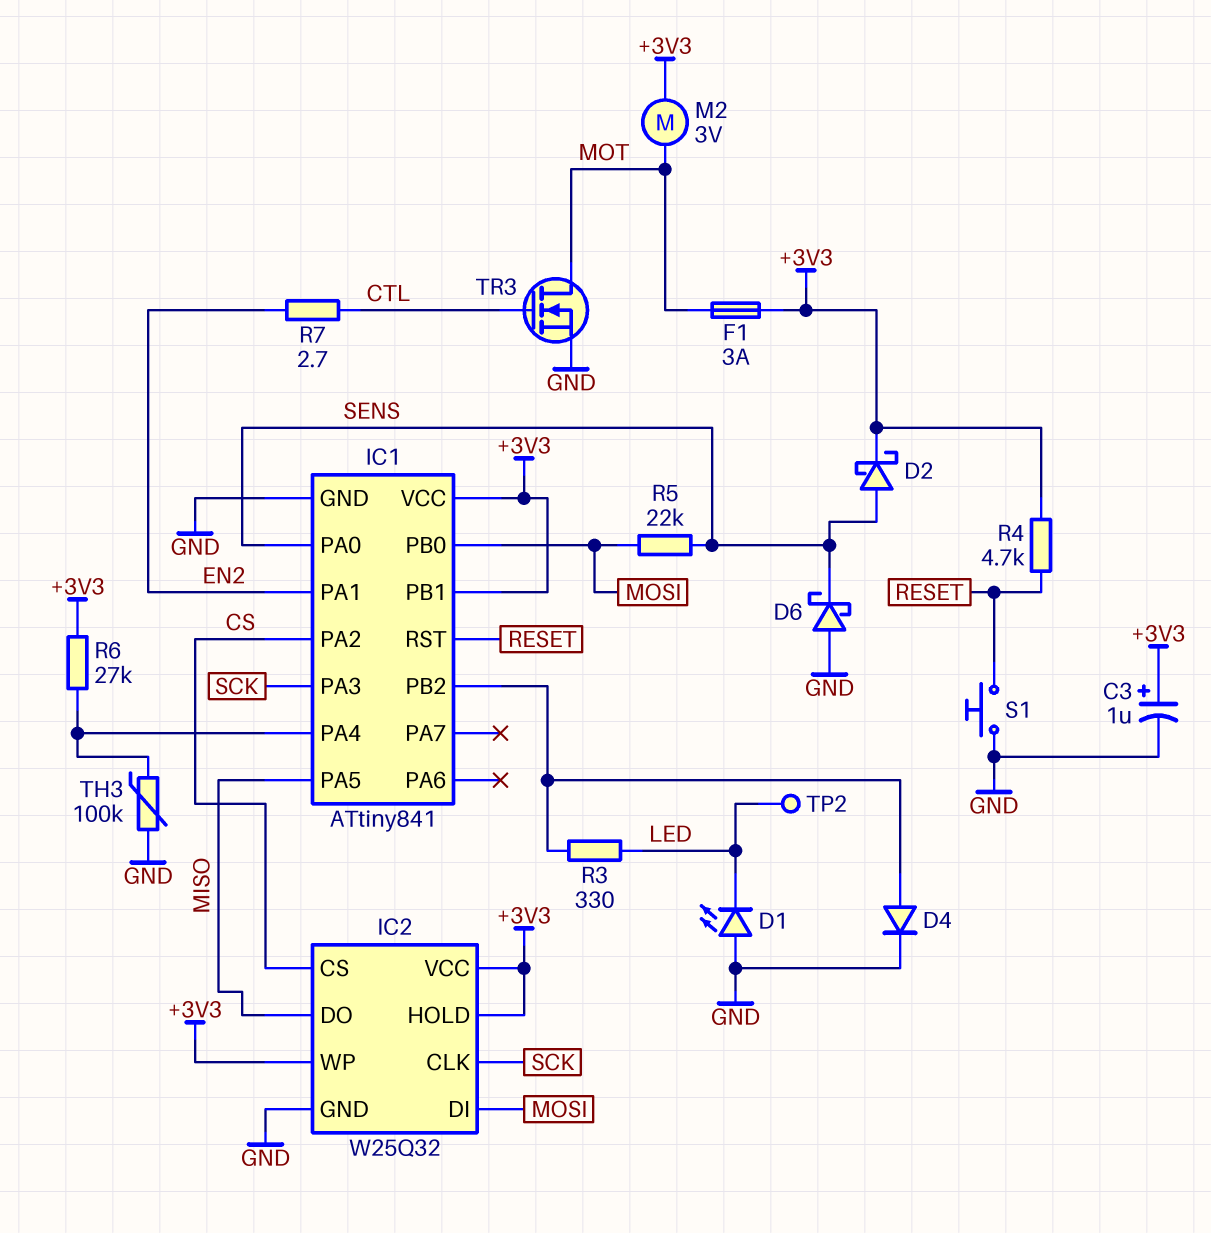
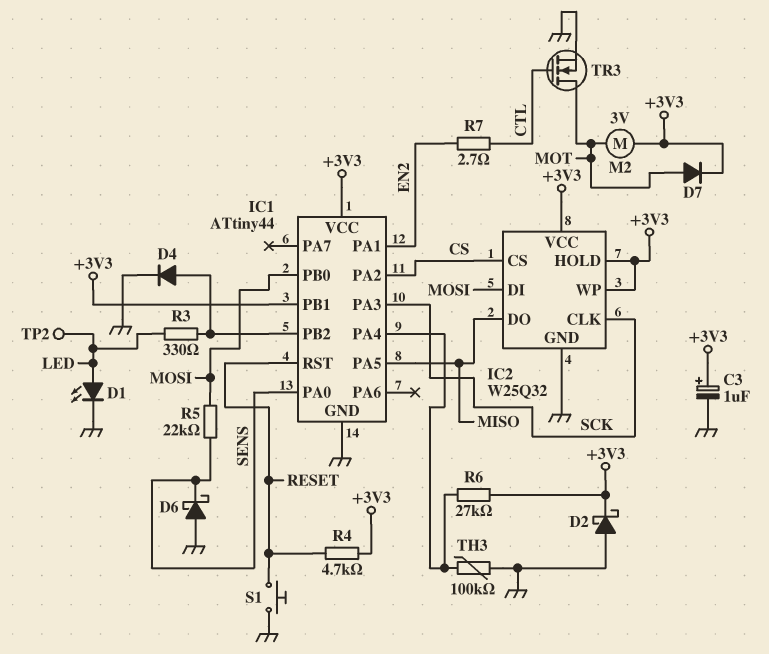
D1: LED (A GND, K LED) -> LED (A LED, K GND)
D2: schottky (A SENS, K +3V3) -> schottky (A GND, K +3V3)
D7: none -> diode (A MOT, K +3V3)
F1: 3A (+3V3, MOT) -> none
IC1: ATtiny841 -> ATtiny44

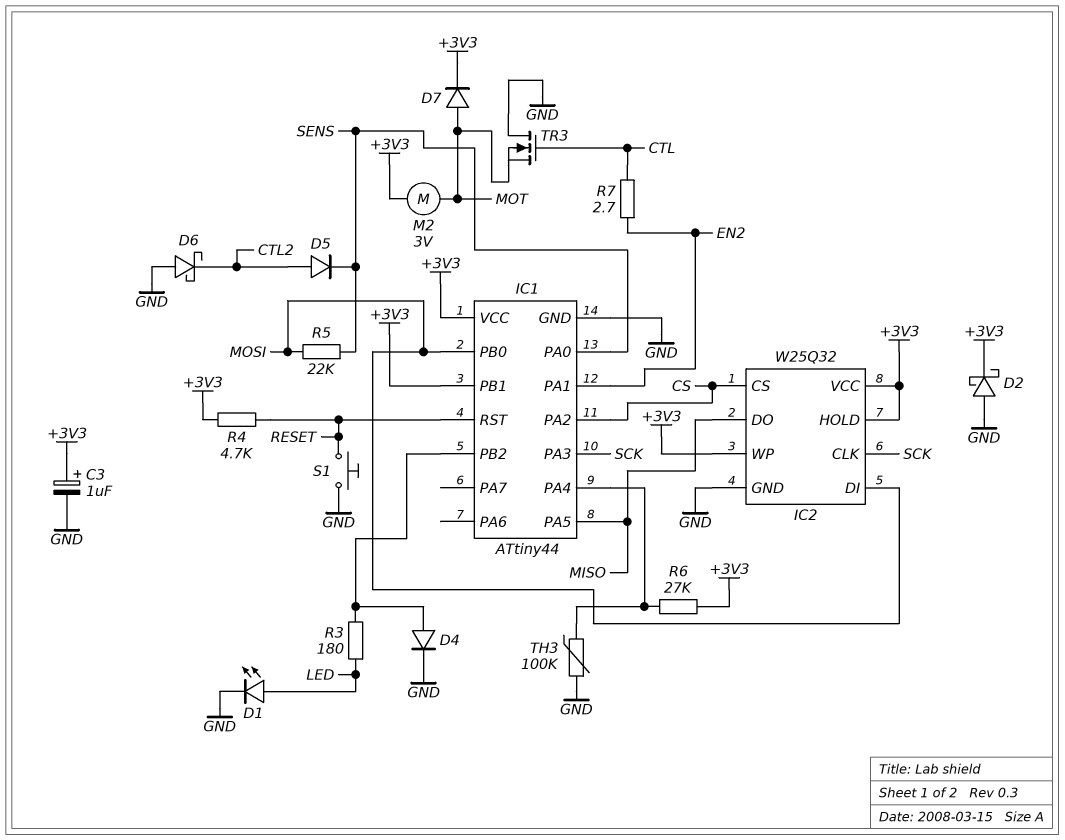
D5: none -> diode (A CTL2, K SENS)
D6: schottky (A GND, K SENS) -> schottky (A GND, K CTL2)
R3: 330 (IC1/PB2, LED) -> 180 (IC1/PB2, LED)
TP2: test point (LED) -> none
TR3: NMOS (G CTL, D MOT, S GND) -> NMOS (G CTL, D GND, S MOT)

